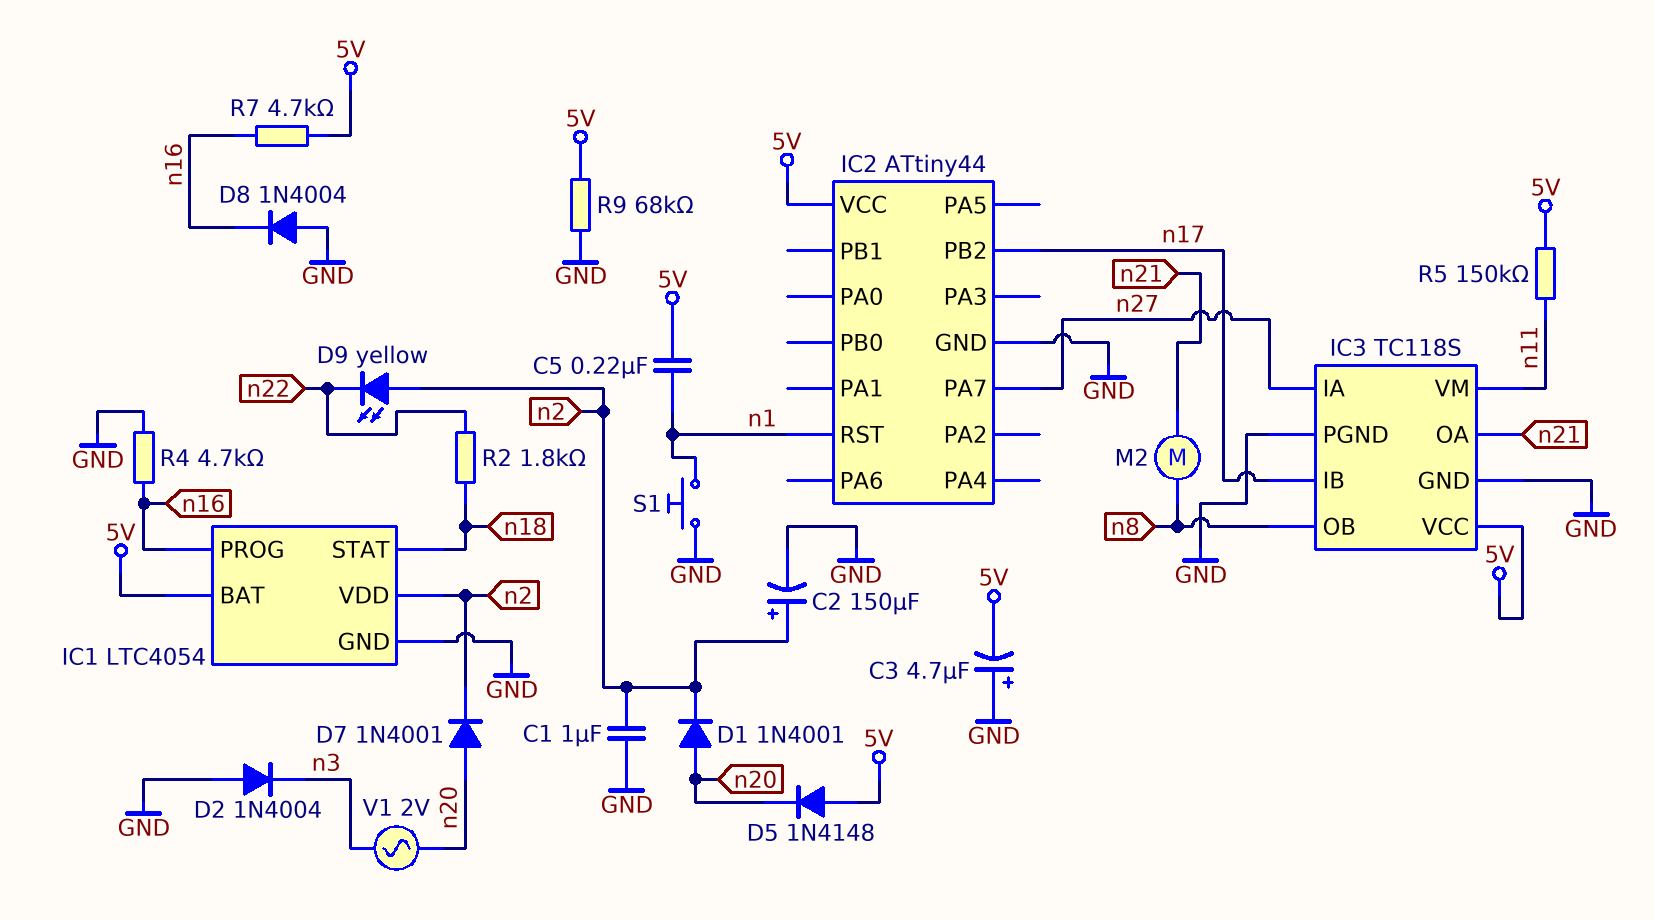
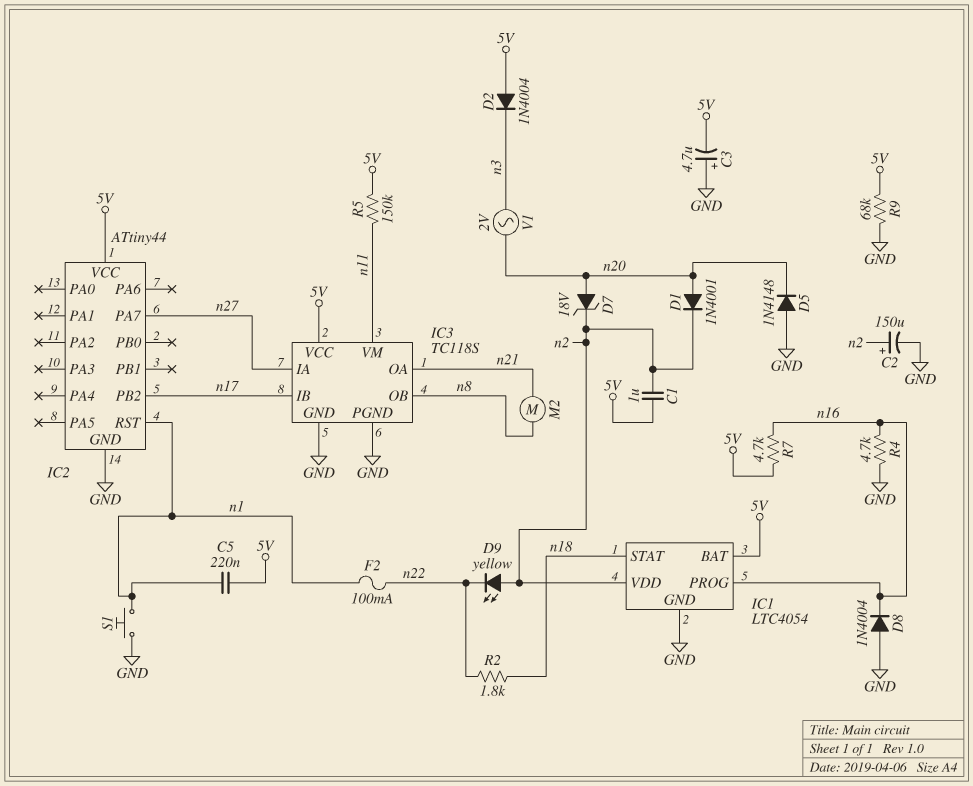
C1: 1uF (GND, n2) -> 1uF (5V, n2)
D2: diode 1N4004 (A GND, K n3) -> diode 1N4004 (A 5V, K n3)
D5: diode 1N4148 (A 5V, K n20) -> diode 1N4148 (A GND, K n20)
D7: diode 1N4001 (A n20, K n2) -> zener 18V (A n20, K n2)
F2: none -> 100mA (n1, n22)

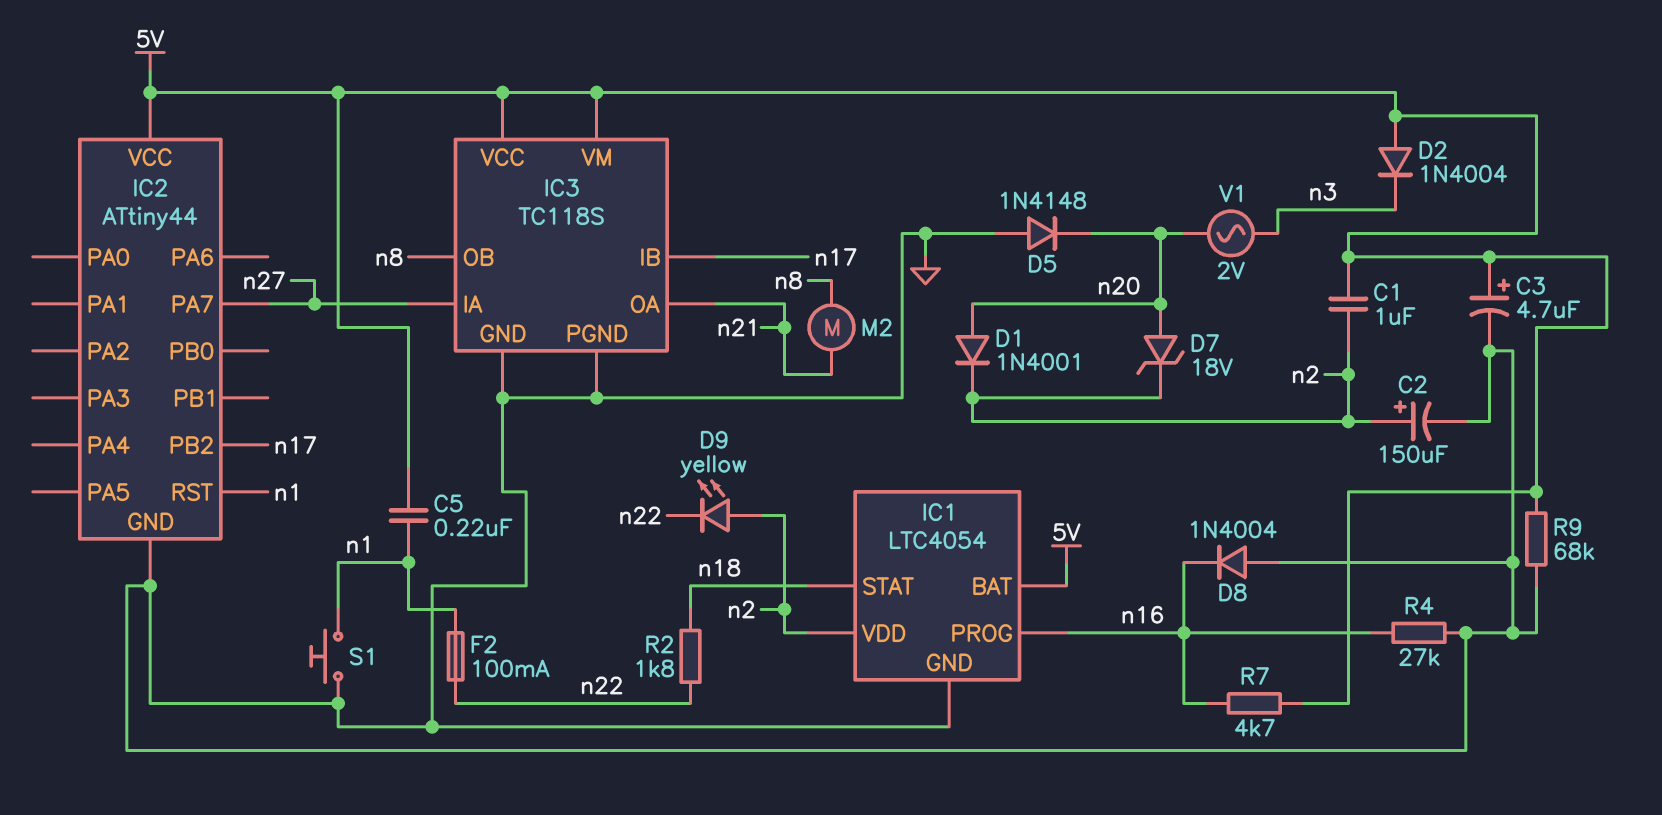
C3: 4.7uF (plus GND, minus 5V) -> 4.7uF (plus 5V, minus GND)
IC3 pin VM: n11 -> 5V
R4: 4.7k (GND, n16) -> 27k (GND, n16)
R5: 150k (5V, n11) -> none

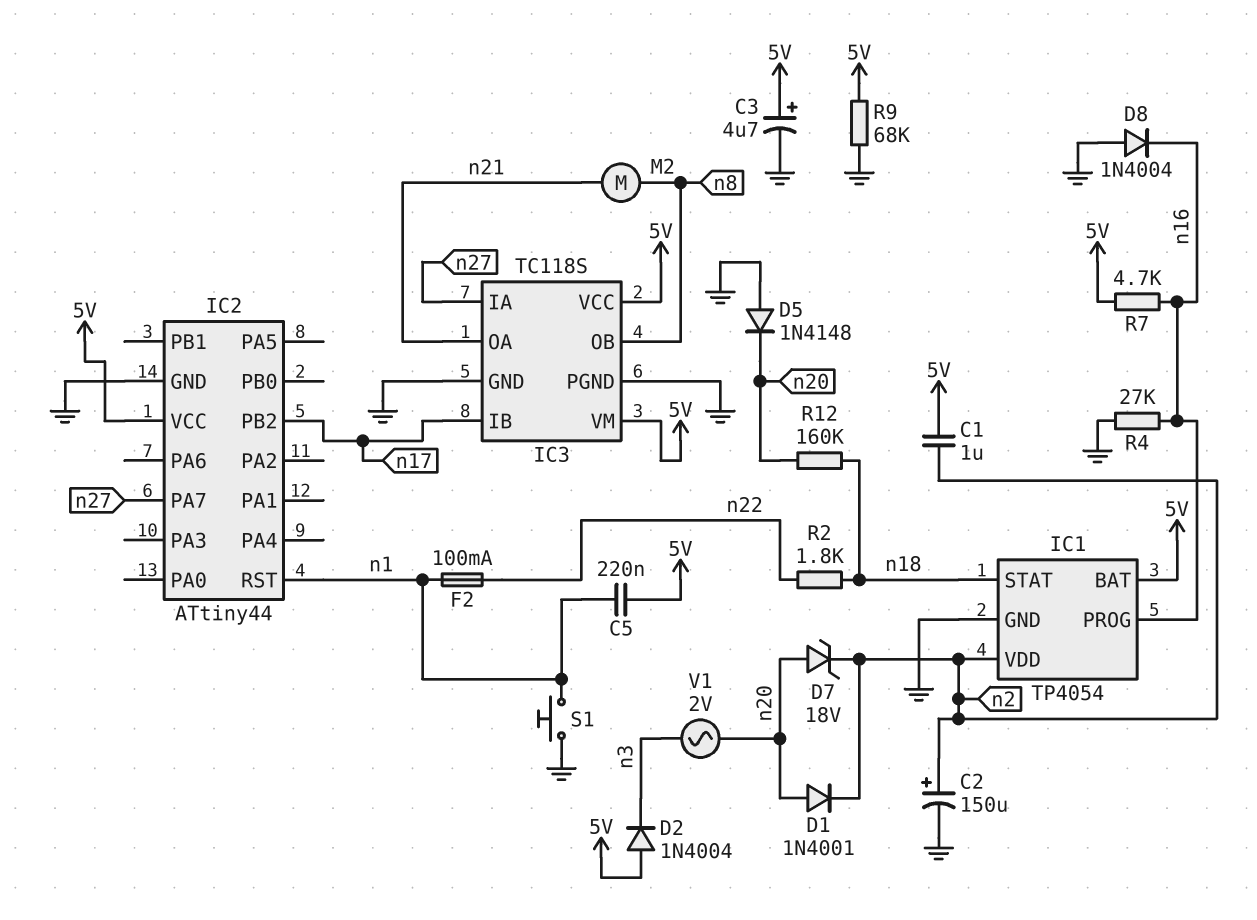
D9: LED yellow (A n2, K n22) -> none
IC1: LTC4054 -> TP4054
R12: none -> 160k (n18, n20)

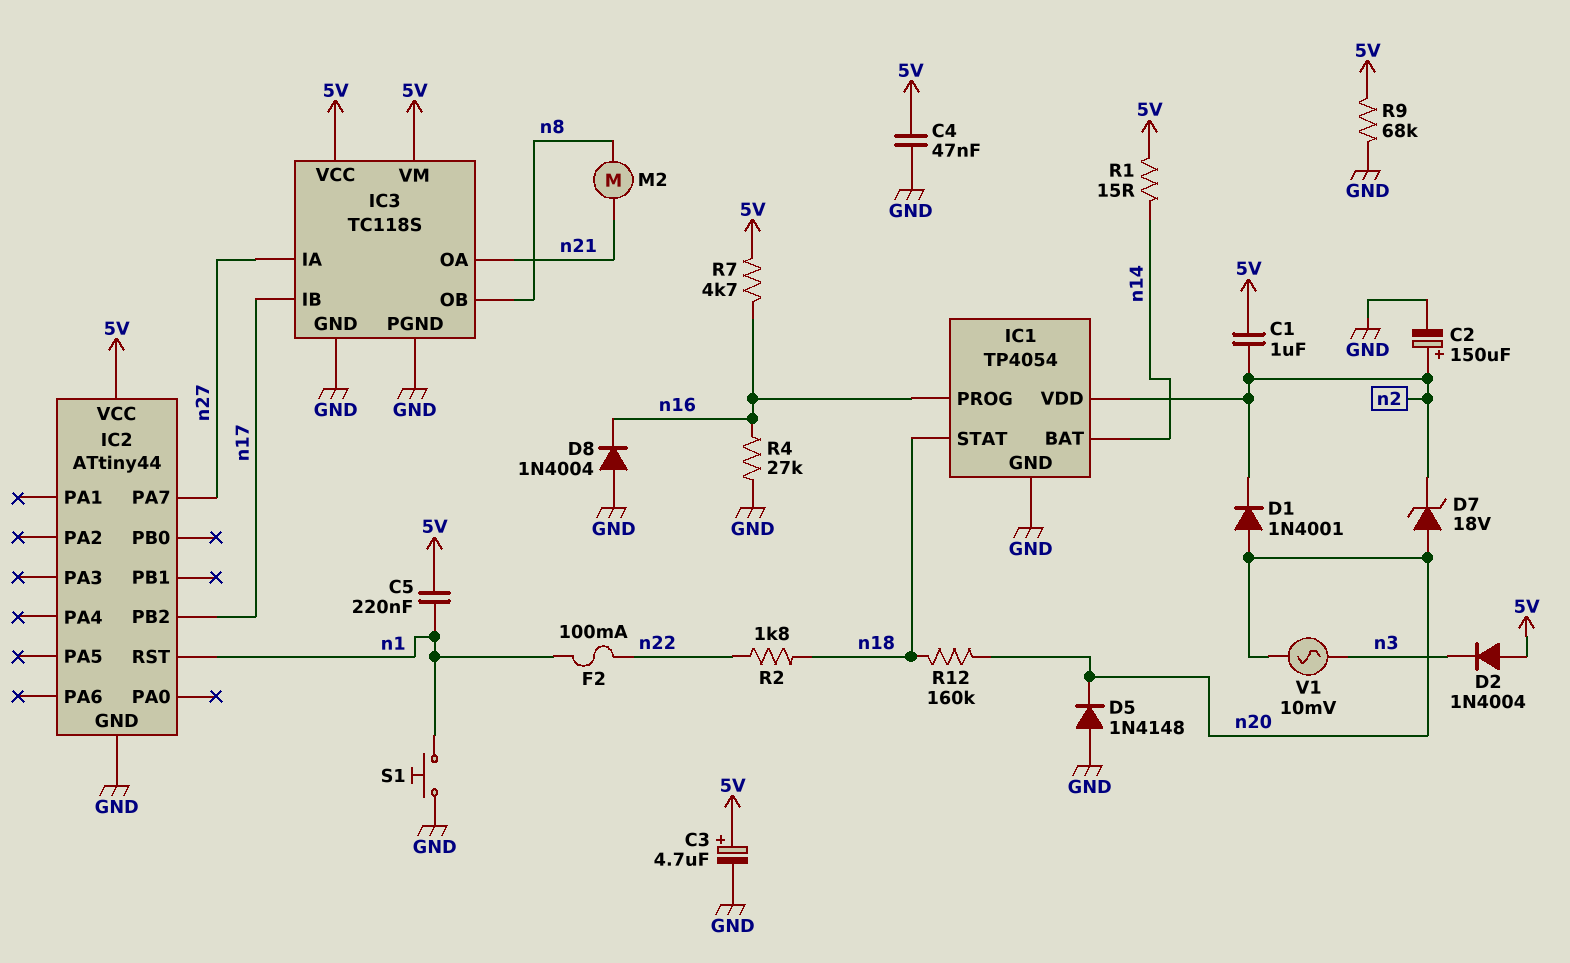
C4: none -> 47nF (5V, GND)
IC1 pin BAT: 5V -> n14
R1: none -> 15 (5V, n14)
V1: AC 2V (n3, n20) -> AC 10mV (n3, n20)

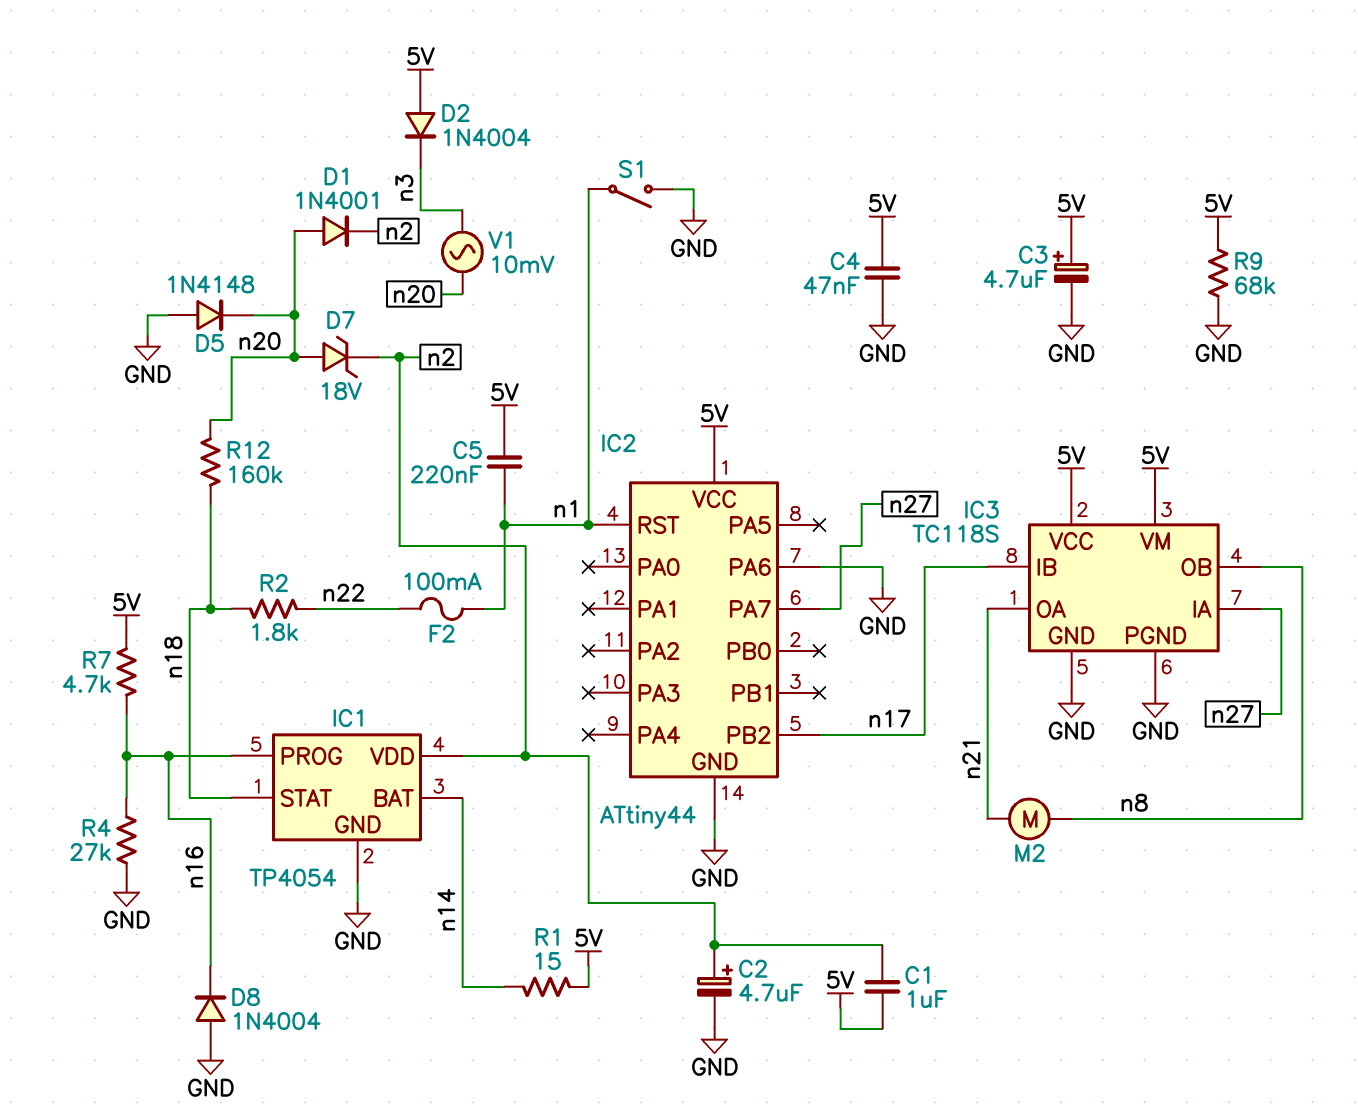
C2: 150uF (plus n2, minus GND) -> 4.7uF (plus n2, minus GND)
IC2 pin PA6: none -> GND
S1: button (GND, n1) -> switch (GND, n1)

